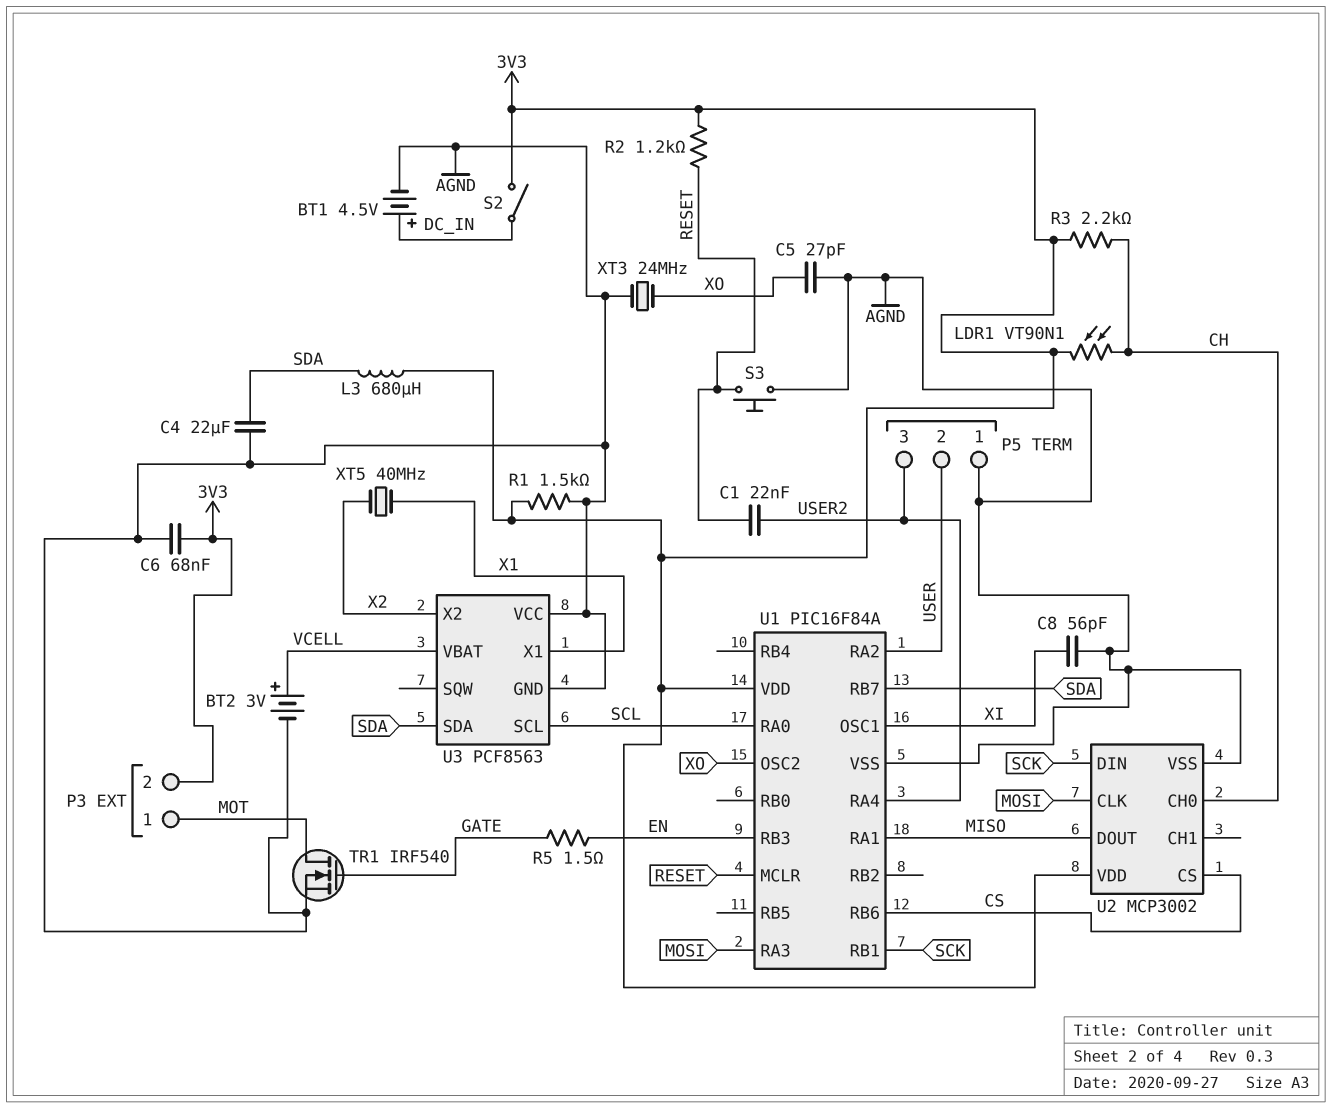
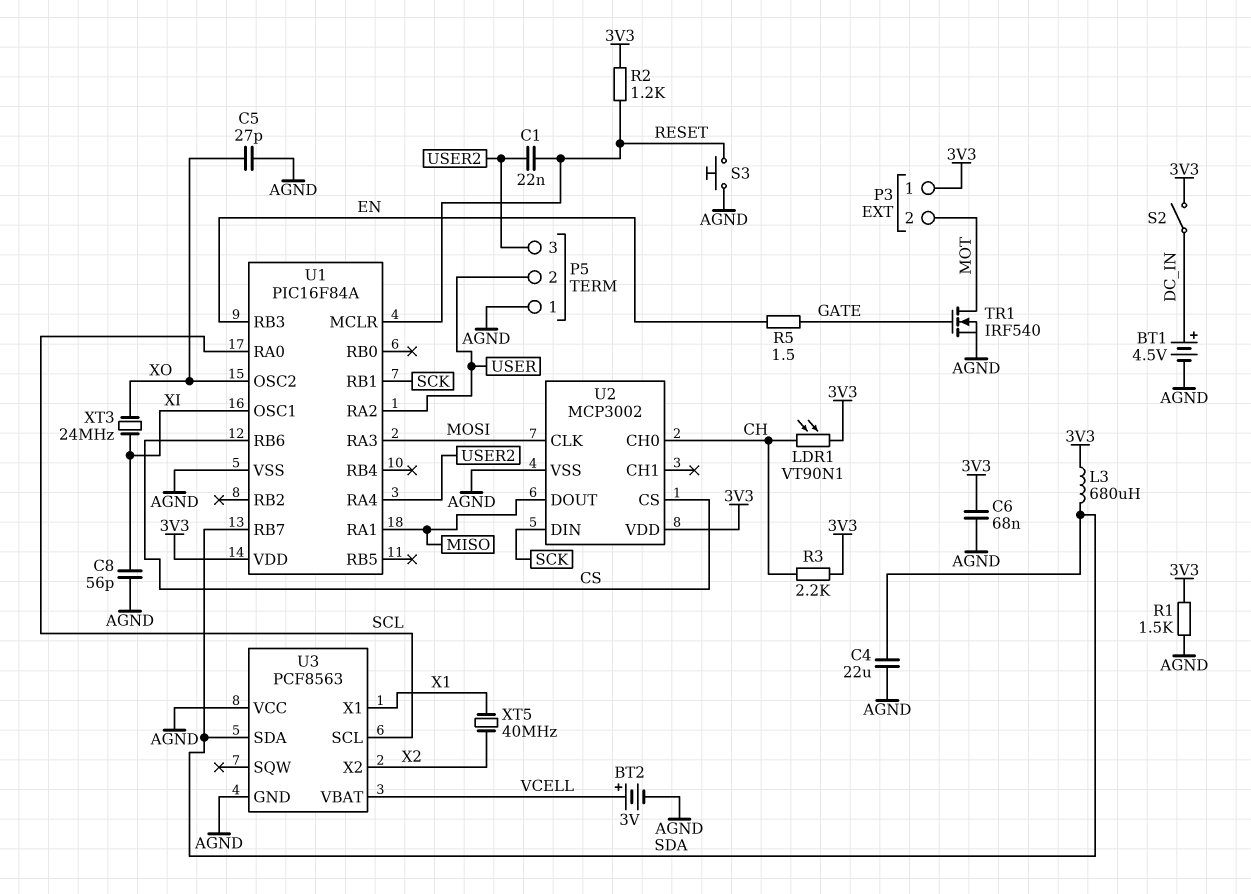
P3 pin 1: MOT -> 3V3
P3 pin 2: 3V3 -> MOT
XT3: 24MHz (AGND, XO) -> 24MHz (XI, XO)

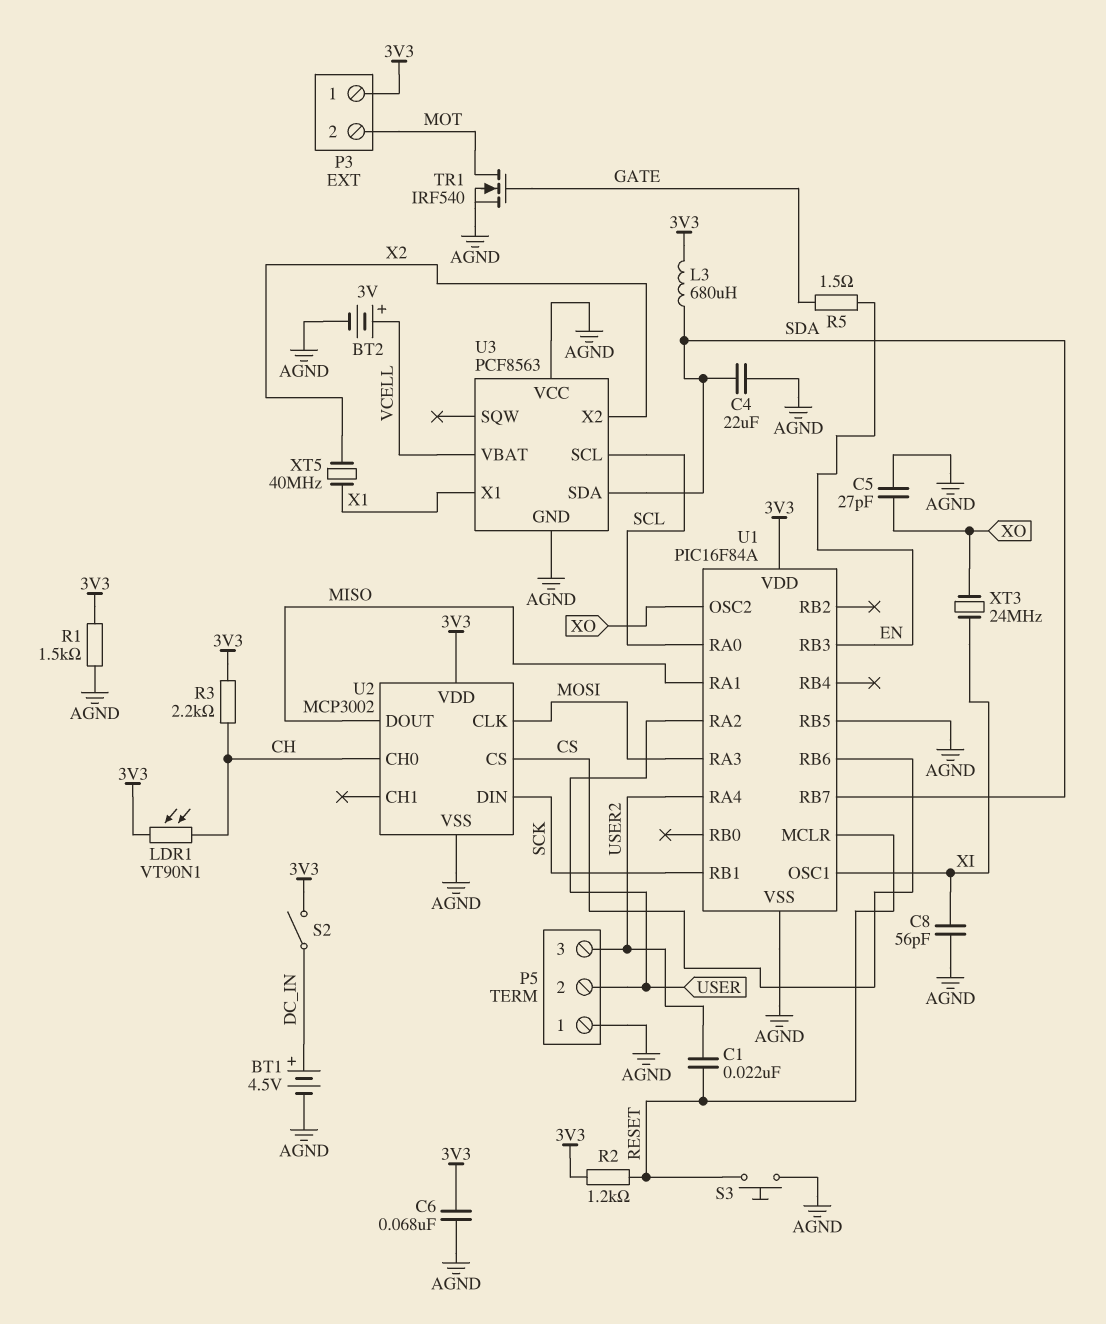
U1 pin RB5: none -> AGND

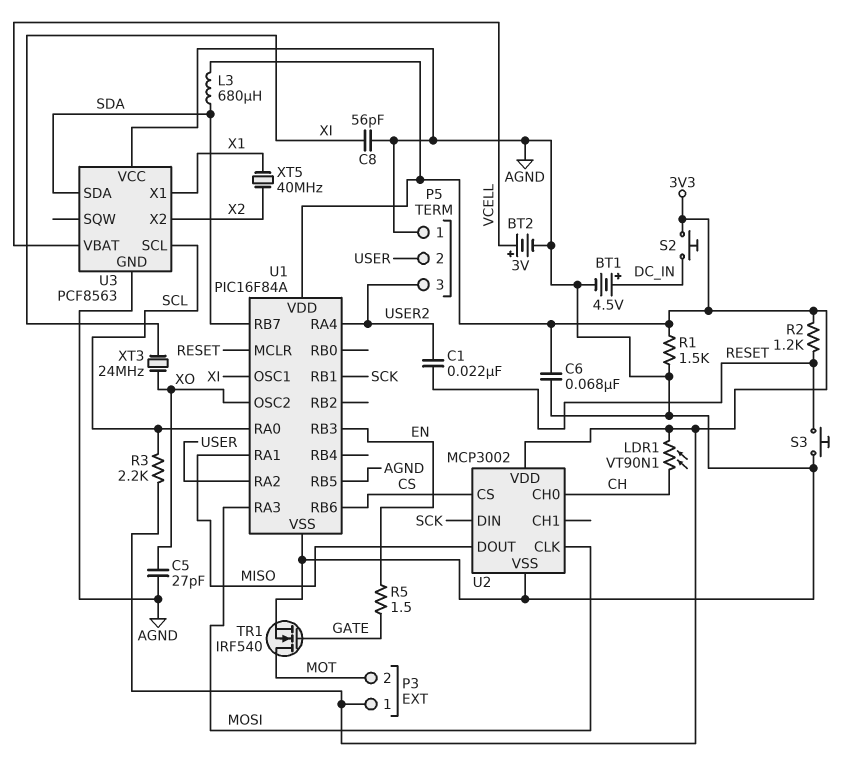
C4: 22uF (AGND, SDA) -> none
R3: 2.2k (3V3, CH) -> 2.2k (3V3, SCL)
S2: switch (3V3, DC_IN) -> button (3V3, DC_IN)

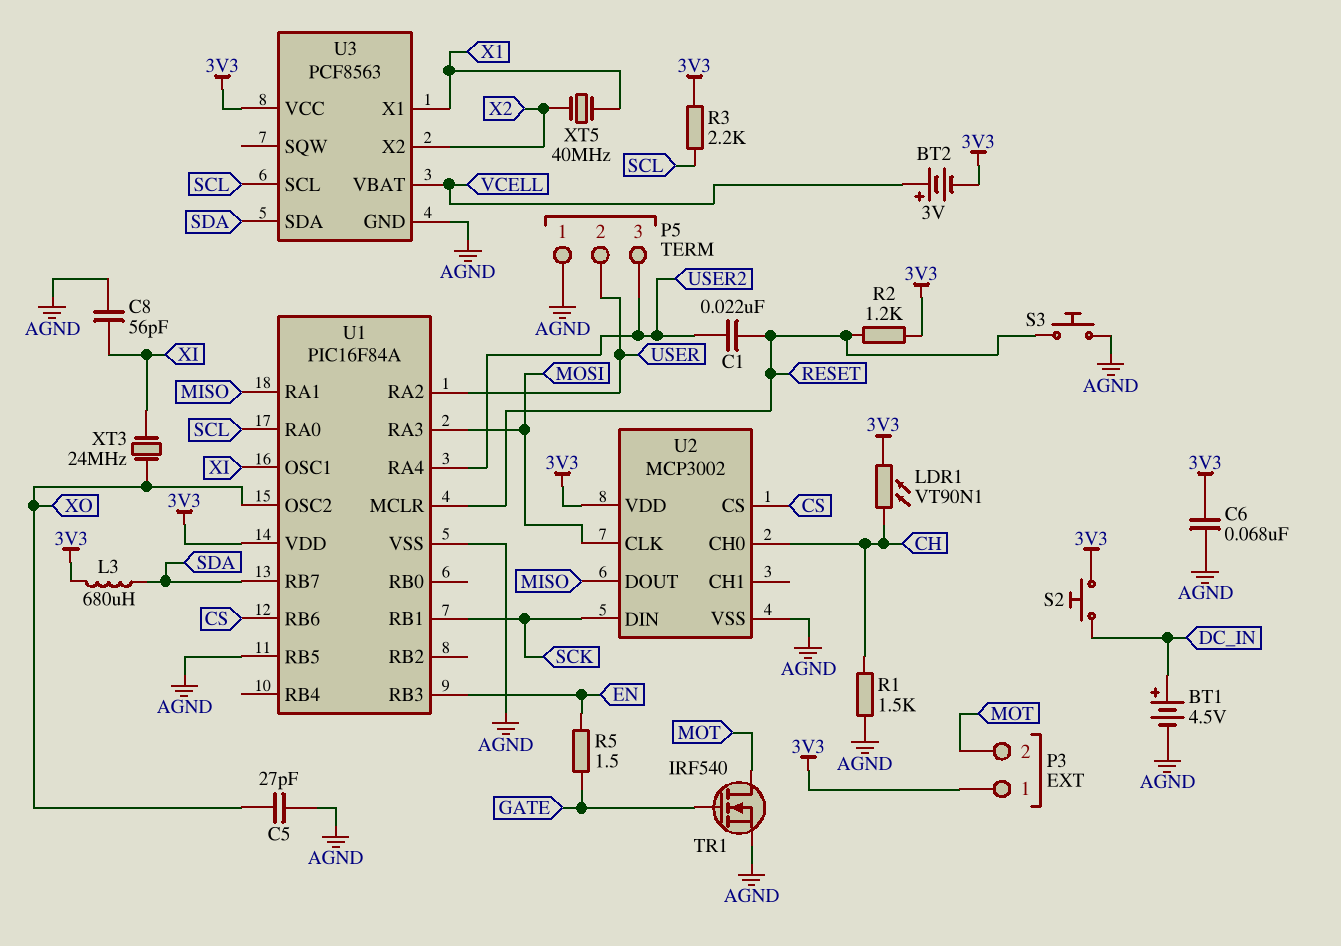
BT2: 3V (plus VCELL, minus AGND) -> 3V (plus VCELL, minus 3V3)
R1: 1.5k (3V3, AGND) -> 1.5k (AGND, CH)
U3 pin VCC: AGND -> 3V3

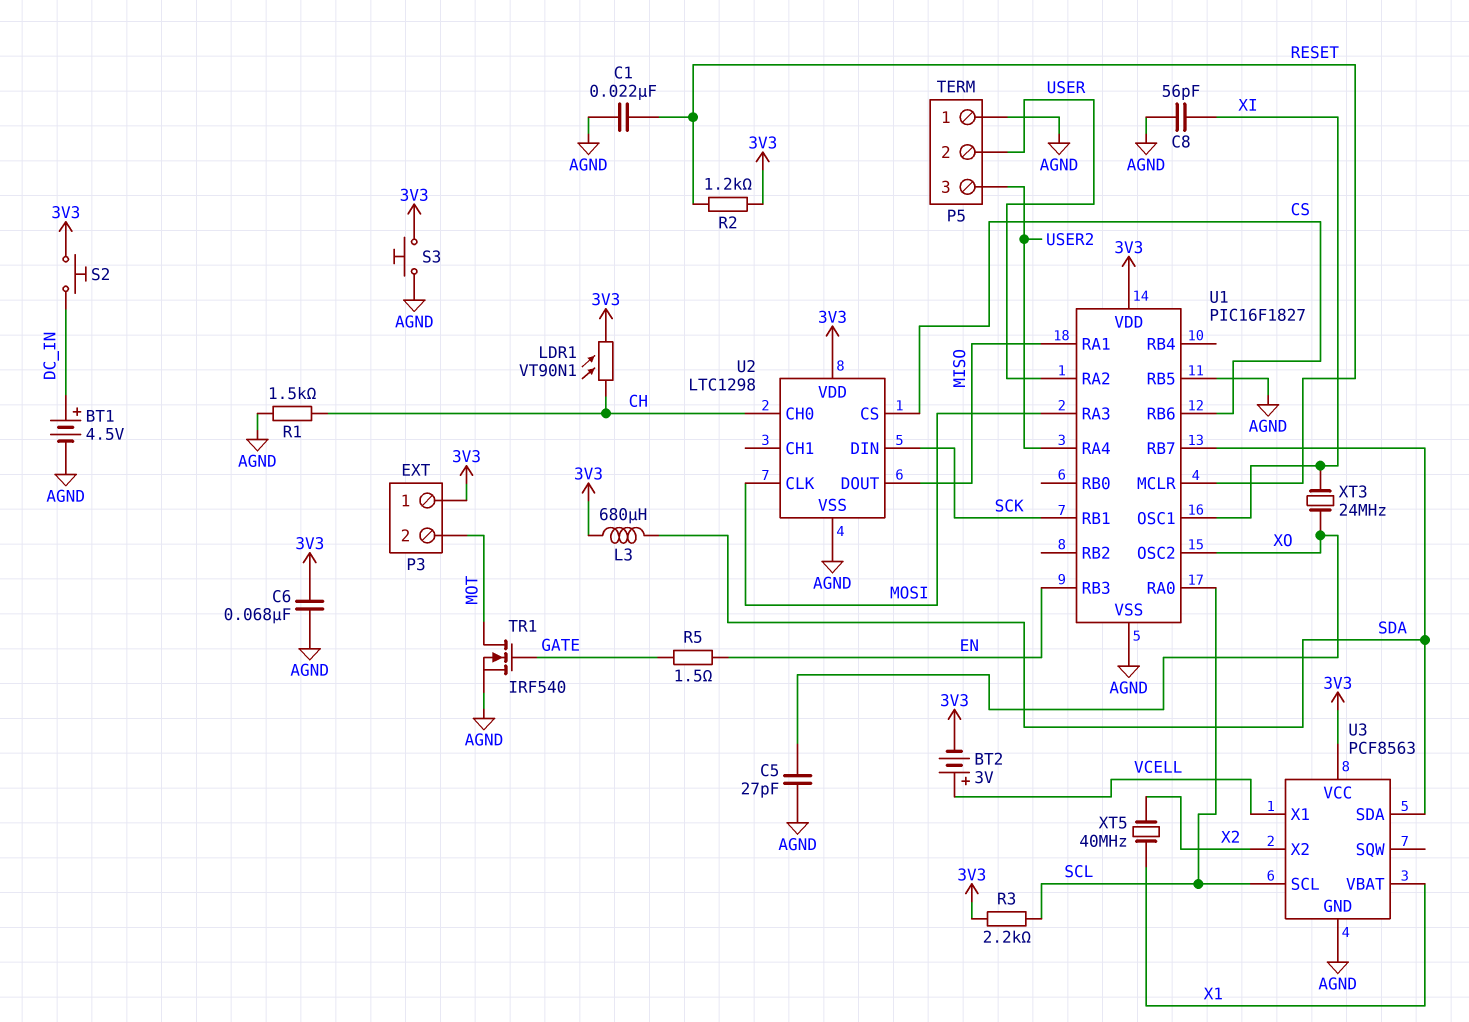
C1: 22nF (RESET, USER2) -> 22nF (AGND, RESET)
S3: button (AGND, RESET) -> button (3V3, AGND)
U1: PIC16F84A -> PIC16F1827
U2: MCP3002 -> LTC1298
U3 pin VBAT: VCELL -> X1
U3 pin X1: X1 -> VCELL

